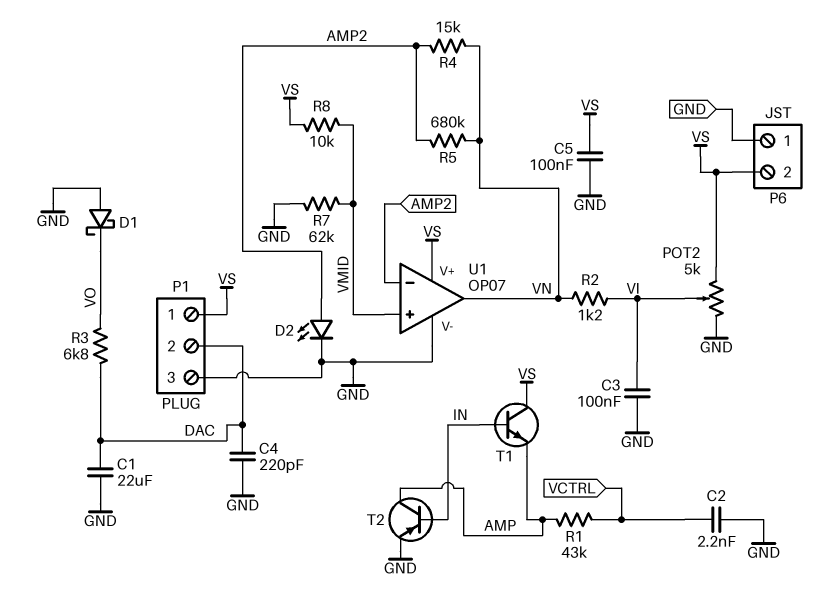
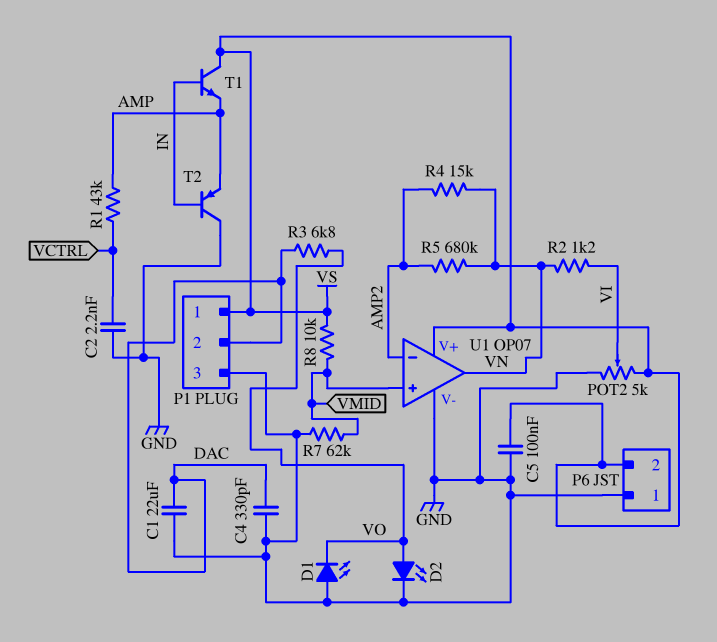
C3: 100nF (GND, VI) -> none
C4: 220pF (DAC, GND) -> 330pF (DAC, GND)
D1: schottky (A GND, K VO) -> LED (A GND, K VO)
D2: LED (A AMP2, K GND) -> LED (A VO, K GND)
T2: PNP (B IN, C AMP, E GND) -> PNP (B IN, C GND, E AMP)

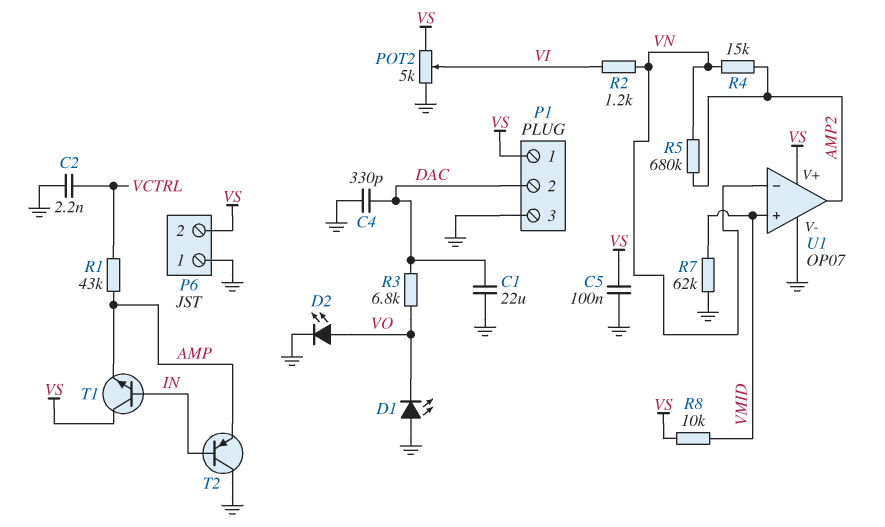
U1 pin in-: AMP2 -> VN
U1 pin out: VN -> AMP2

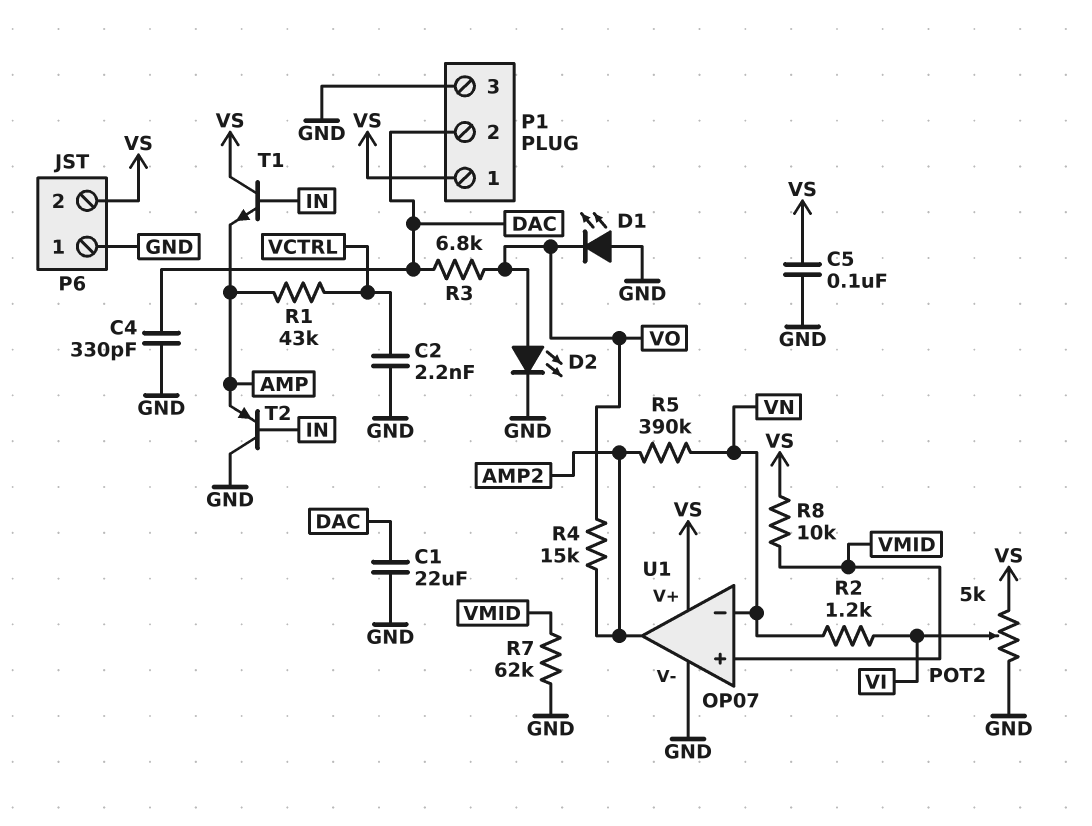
R4: 15k (AMP2, VN) -> 15k (AMP2, VO)
R5: 680k (AMP2, VN) -> 390k (AMP2, VN)

